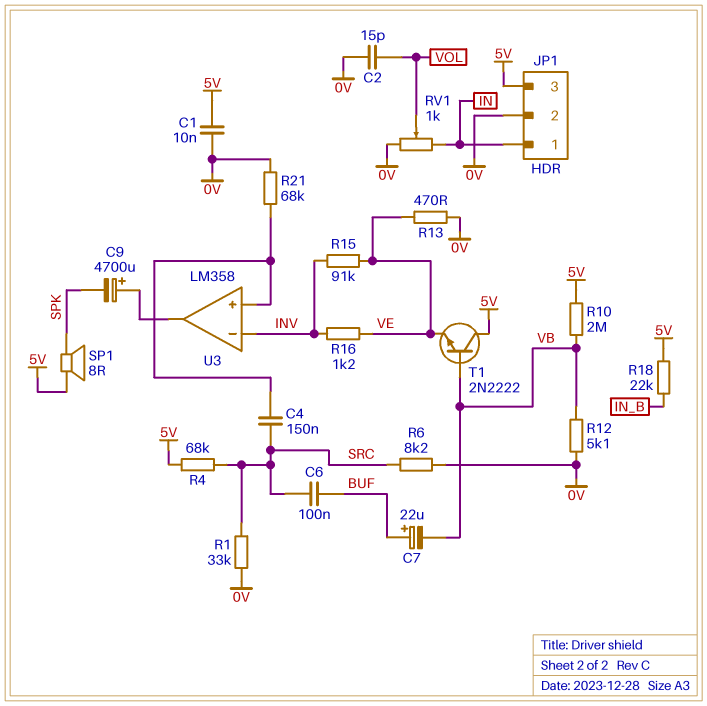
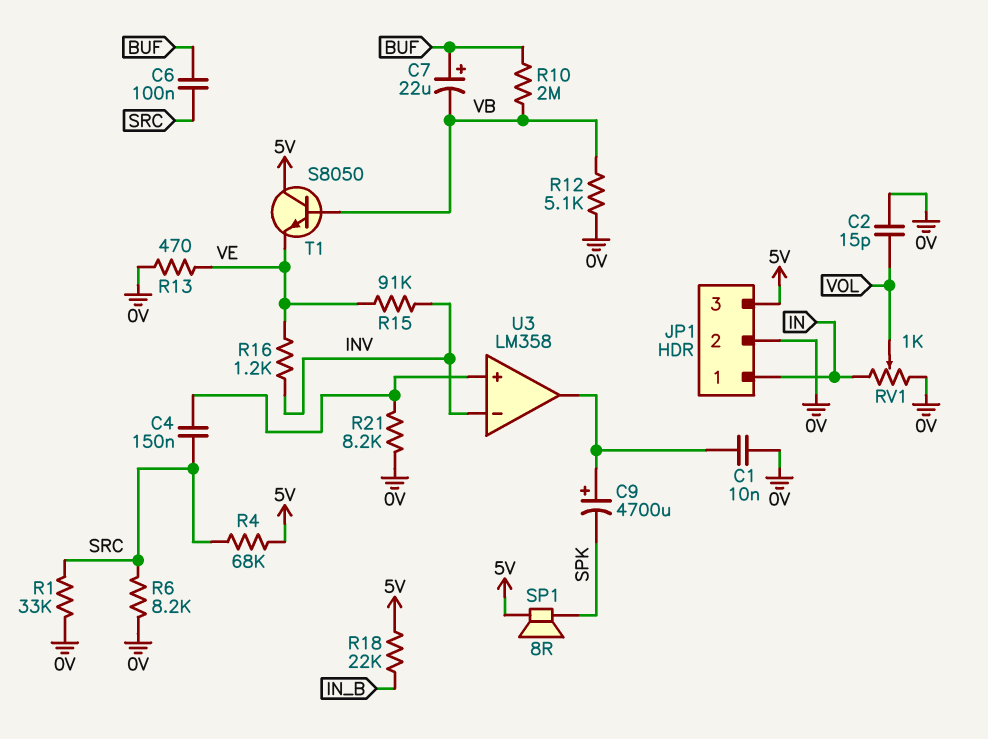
C1: 10nF (0V, 5V) -> 10nF (0V, U3/out)
R10: 2M (5V, VB) -> 2M (BUF, VB)
R21: 68k (0V, U3/in+) -> 8.2k (0V, U3/in+)
T1: NPN 2N2222 (B VB, C 5V, E VE) -> NPN S8050 (B VB, C 5V, E VE)

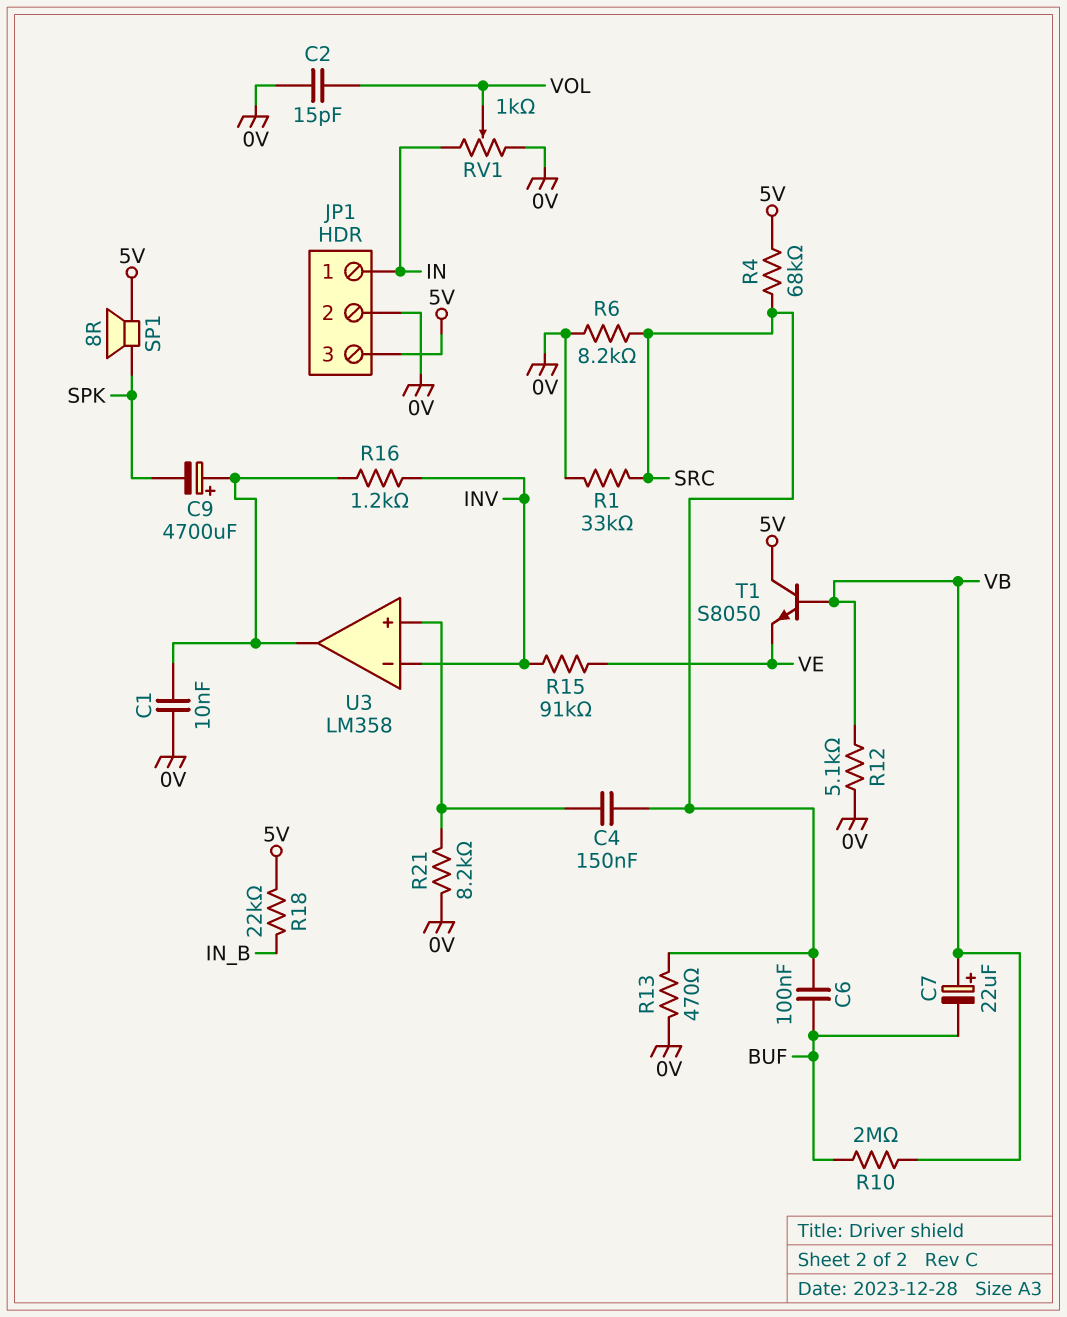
C7: 22uF (plus BUF, minus VB) -> 22uF (plus VB, minus BUF)
R13: 470 (0V, VE) -> 470 (0V, SRC)
R16: 1.2k (INV, VE) -> 1.2k (INV, U3/out)

